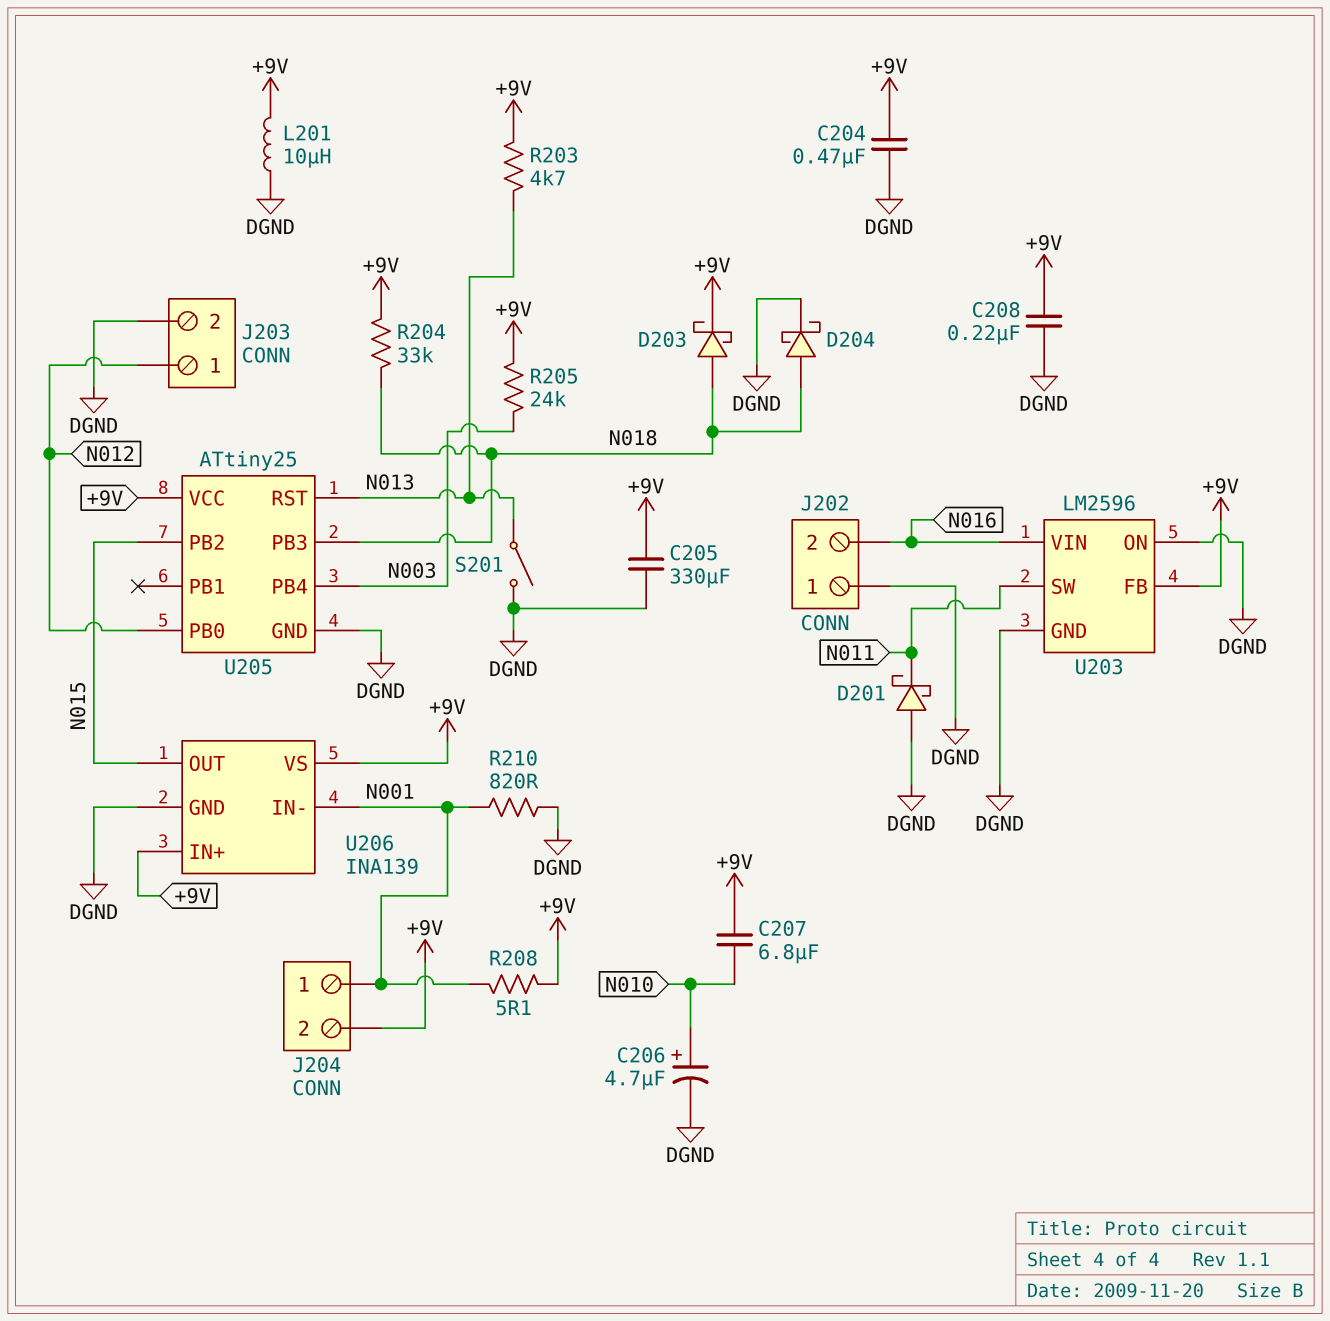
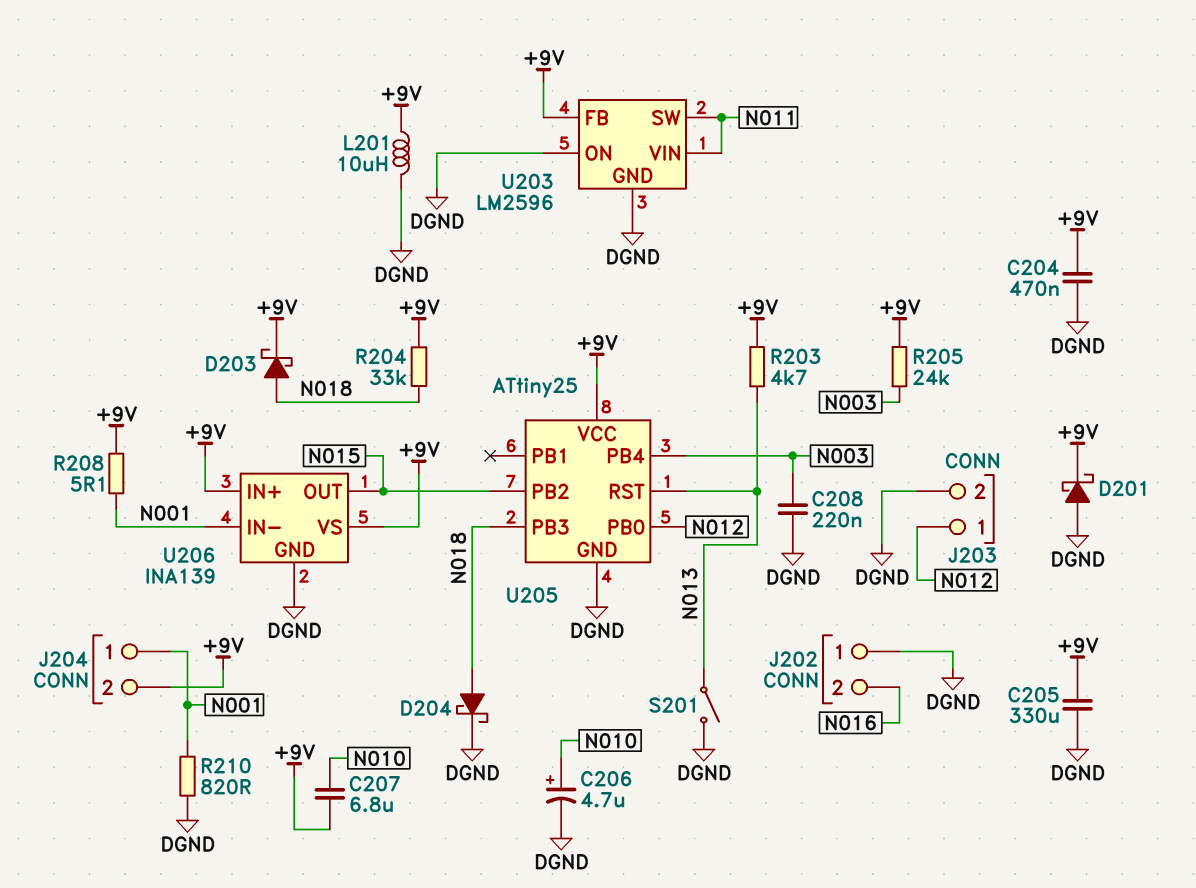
C208: 220nF (+9V, DGND) -> 220nF (DGND, N003)
D201: schottky (A DGND, K N011) -> schottky (A DGND, K +9V)
U203 pin VIN: N016 -> N011

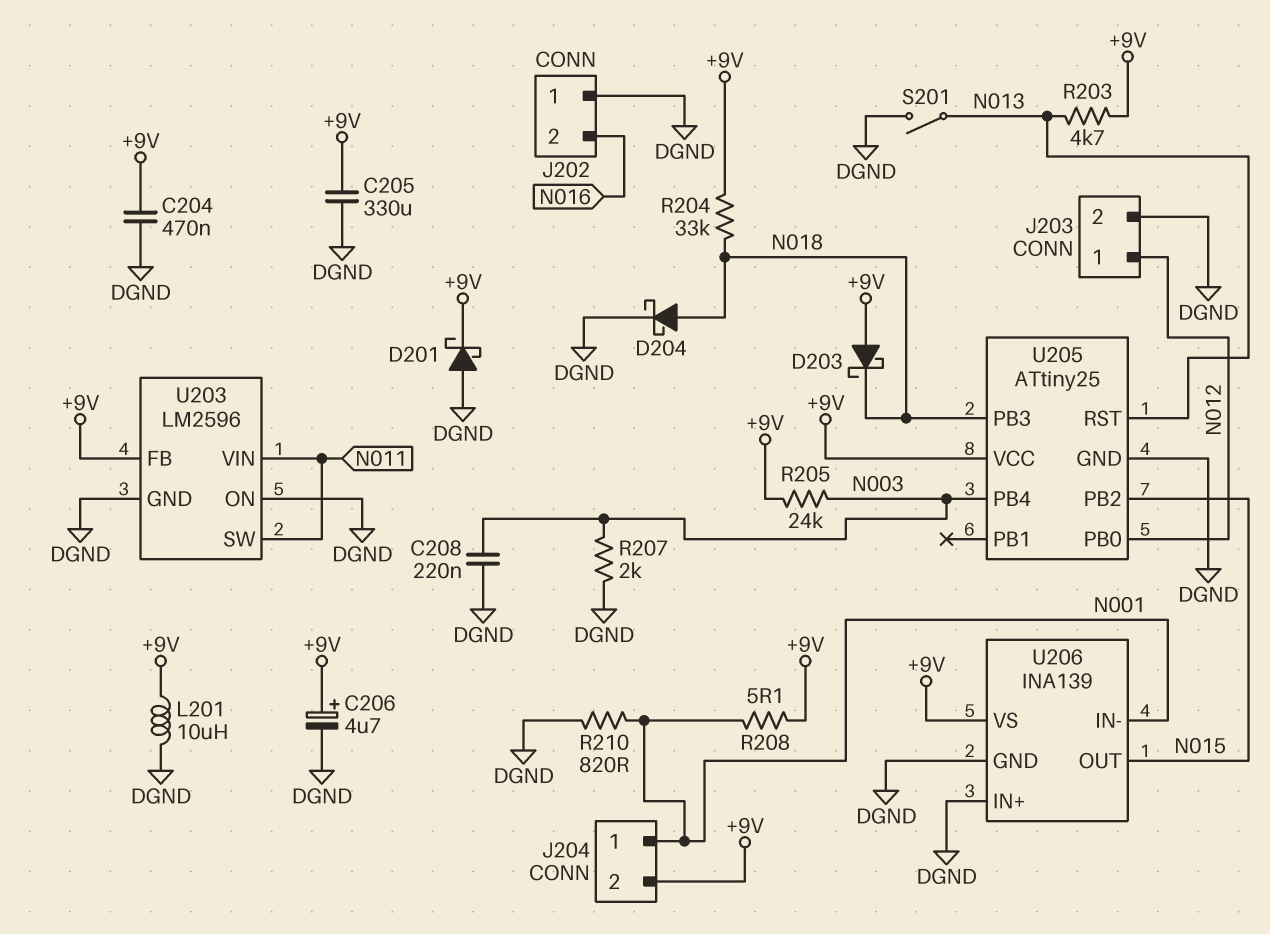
C206: 4.7uF (plus N010, minus DGND) -> 4.7uF (plus +9V, minus DGND)
C207: 6.8uF (+9V, N010) -> none
D203: schottky (A N018, K +9V) -> schottky (A +9V, K N018)
R207: none -> 2k (DGND, N003)
U206 pin IN+: +9V -> DGND

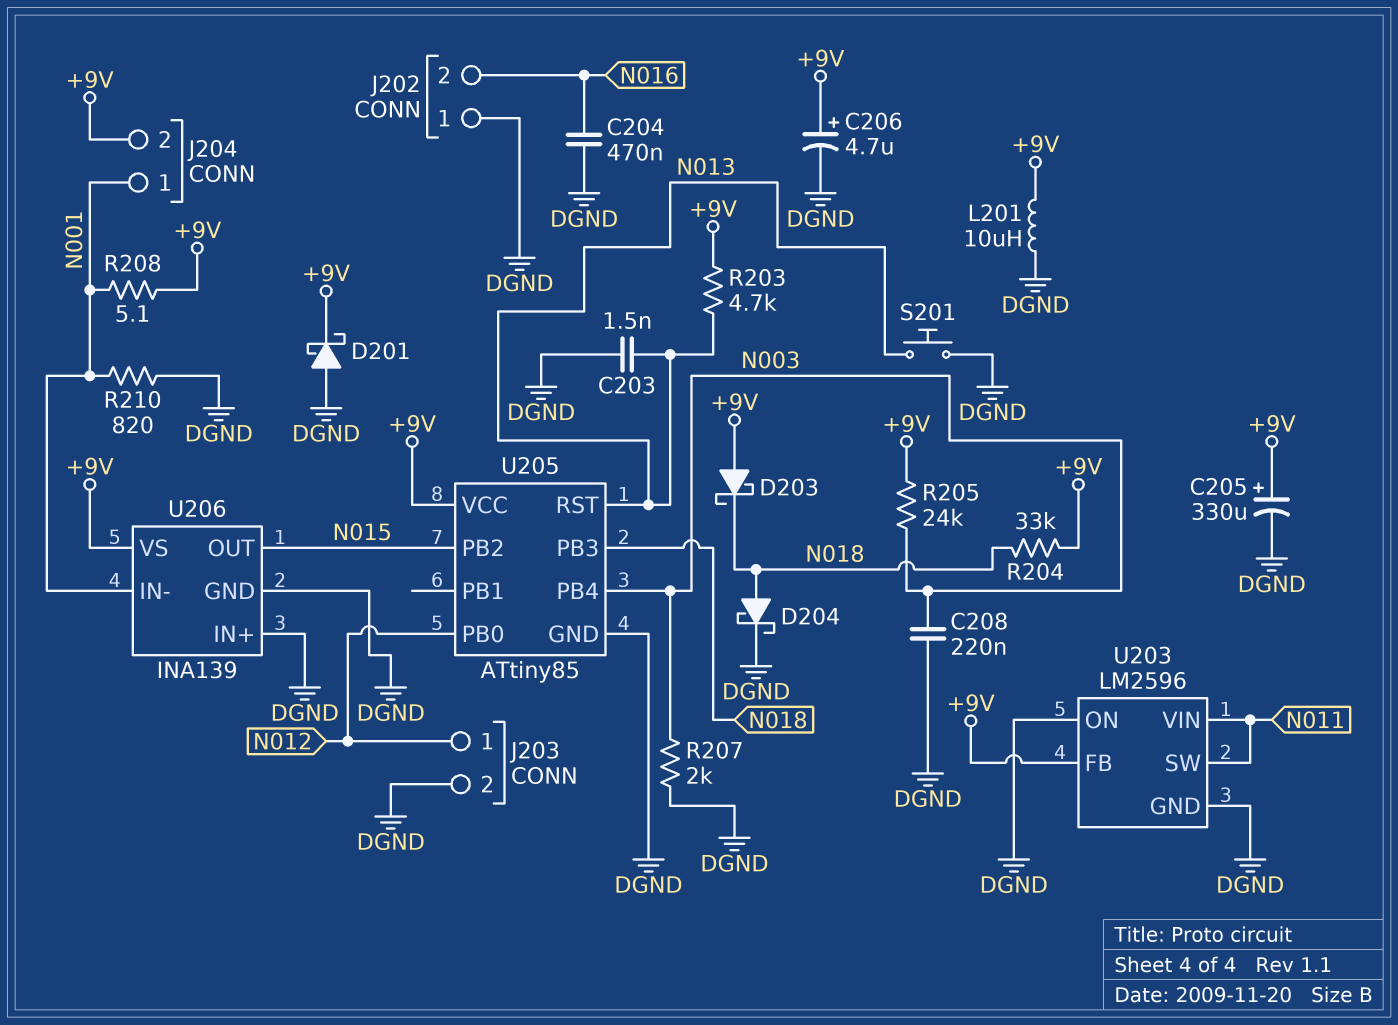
C203: none -> 1.5nF (DGND, N013)
C204: 470nF (+9V, DGND) -> 470nF (DGND, N016)
C205: 330uF (+9V, DGND) -> 330uF (plus +9V, minus DGND)
S201: switch (DGND, N013) -> button (DGND, N013)
U205: ATtiny25 -> ATtiny85

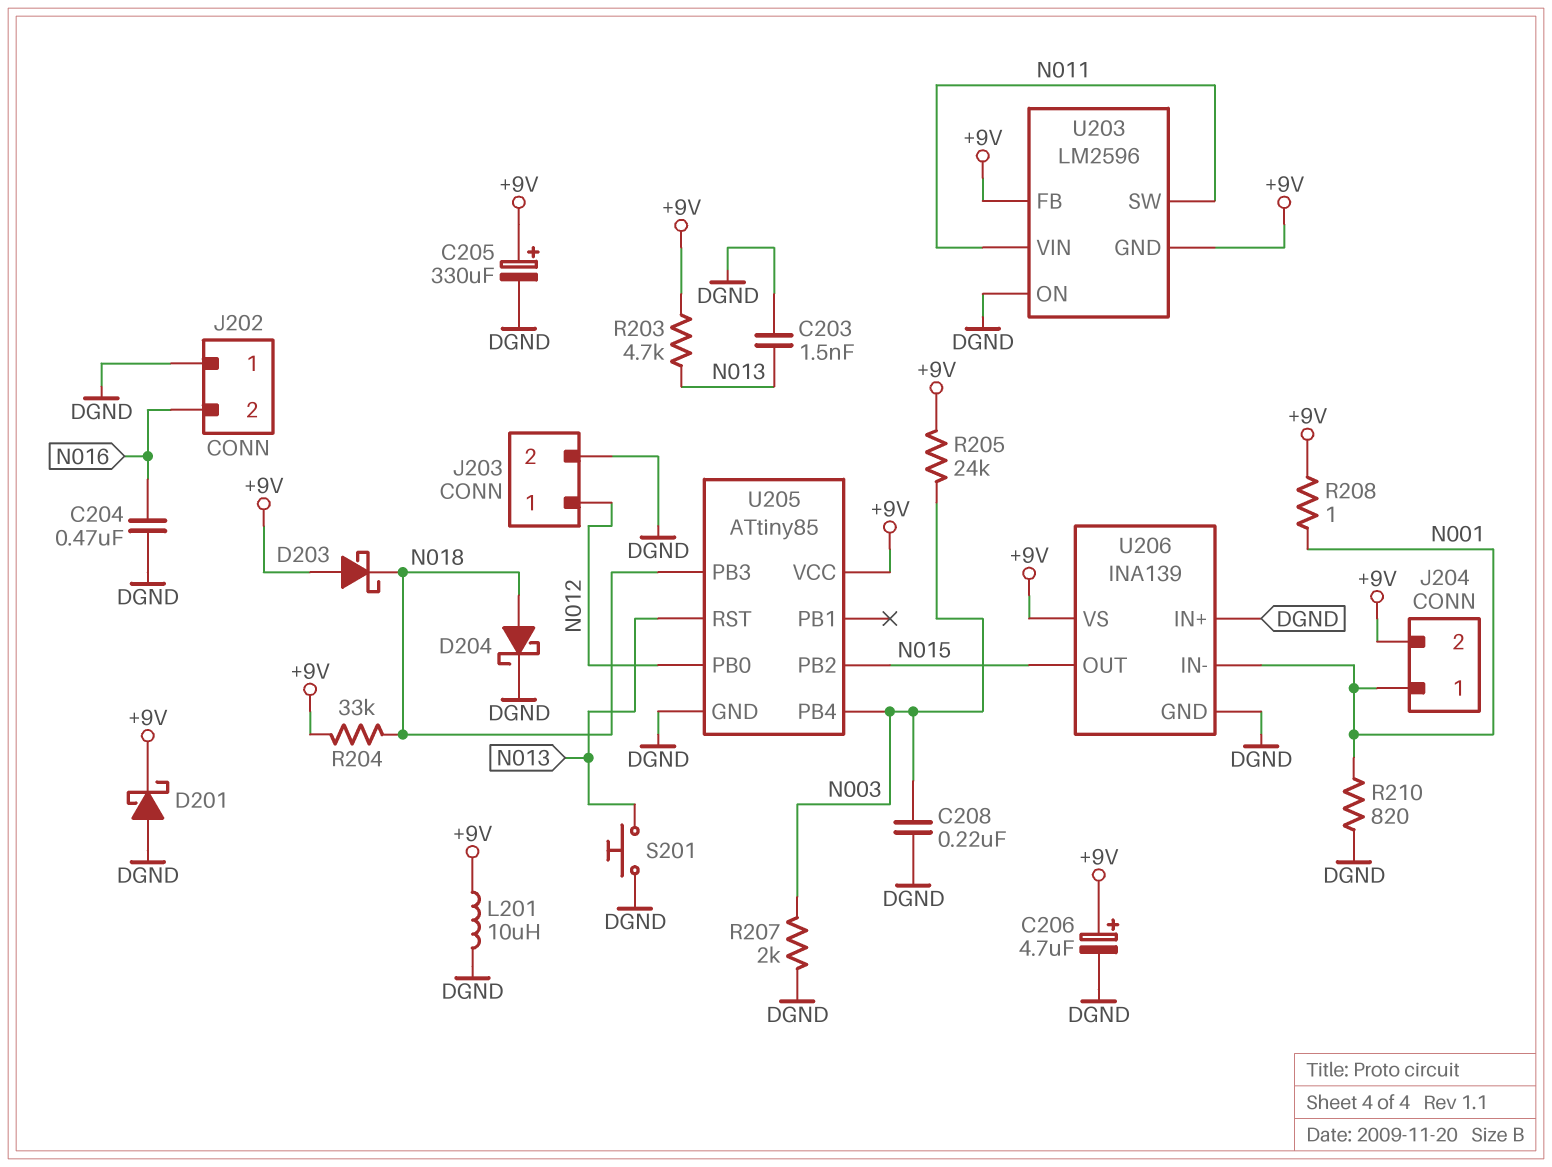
R208: 5.1 (+9V, N001) -> 1 (+9V, N001)
U203 pin GND: DGND -> +9V

